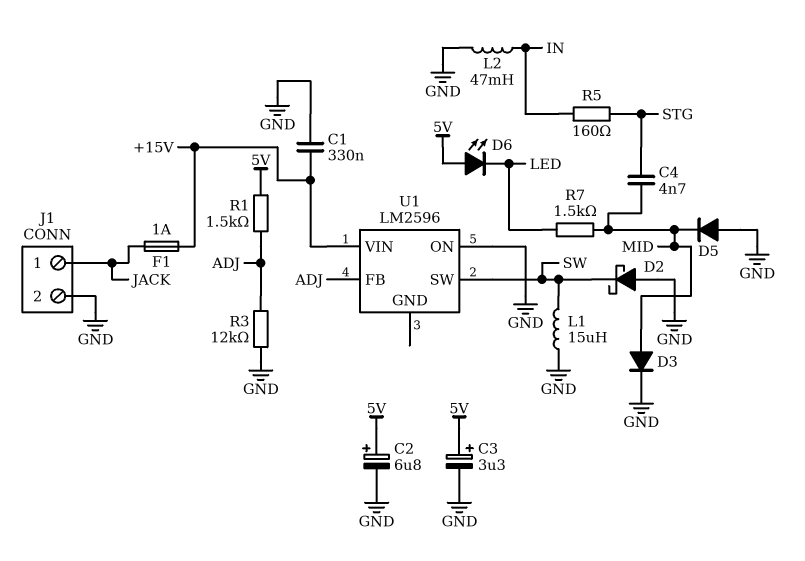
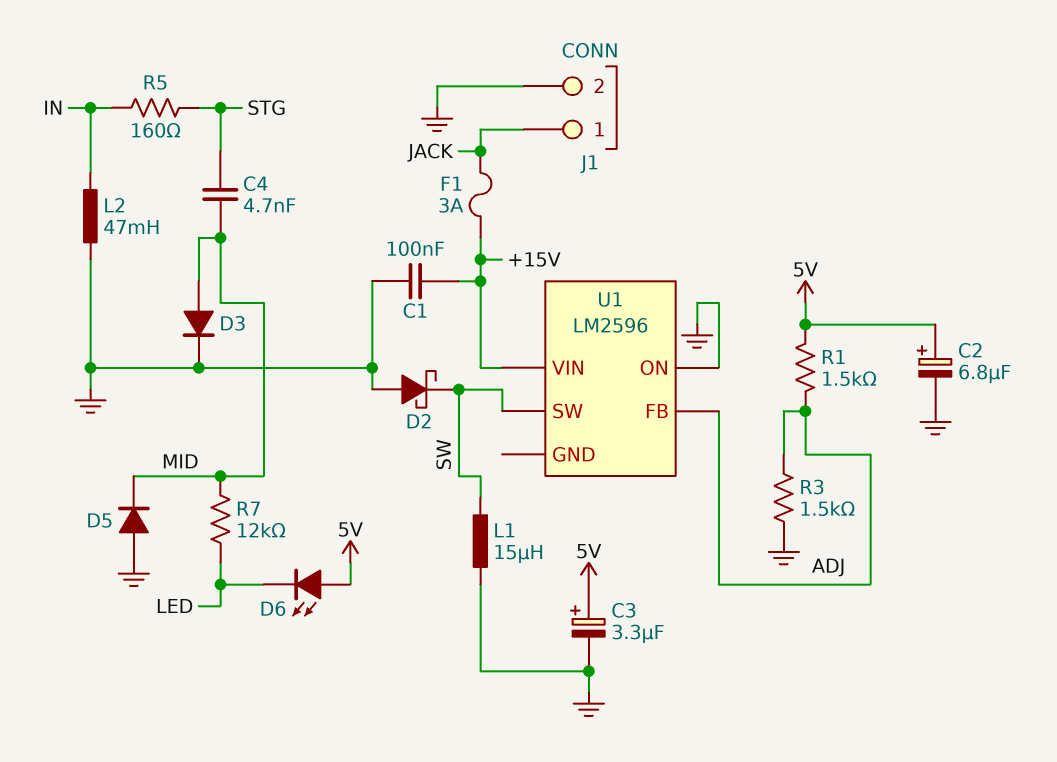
C1: 330nF (+15V, GND) -> 100nF (+15V, GND)
F1: 1A (+15V, JACK) -> 3A (+15V, JACK)
R3: 12k (ADJ, GND) -> 1.5k (ADJ, GND)
R7: 1.5k (LED, MID) -> 12k (LED, MID)

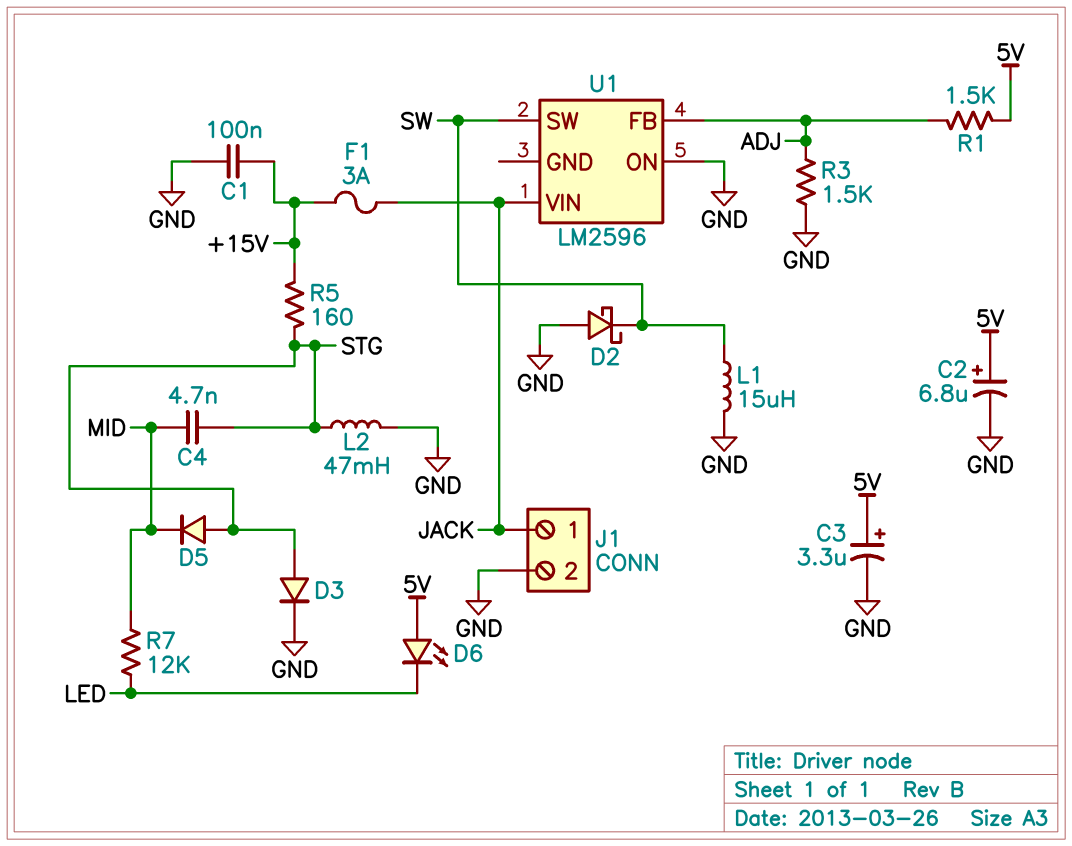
D3: diode (A MID, K GND) -> diode (A STG, K GND)
D5: diode (A GND, K MID) -> diode (A STG, K MID)
L2: 47mH (GND, IN) -> 47mH (GND, STG)
R5: 160 (IN, STG) -> 160 (+15V, STG)
U1 pin VIN: +15V -> JACK

